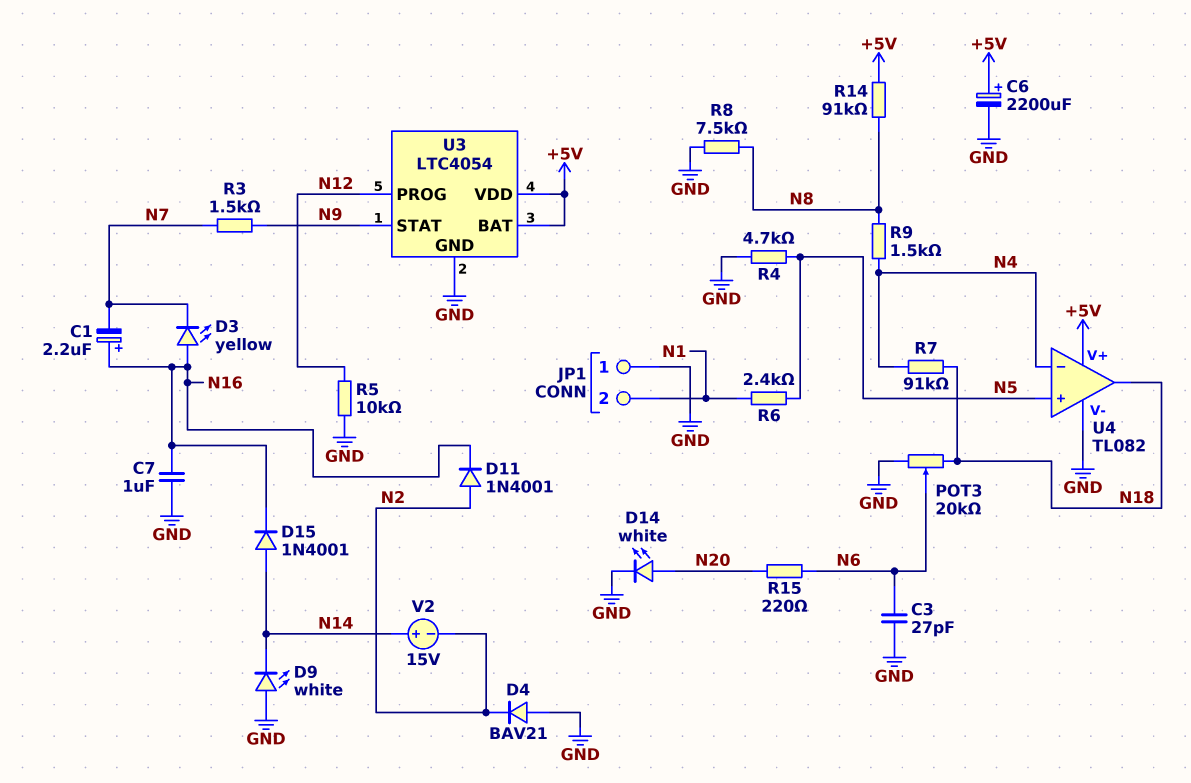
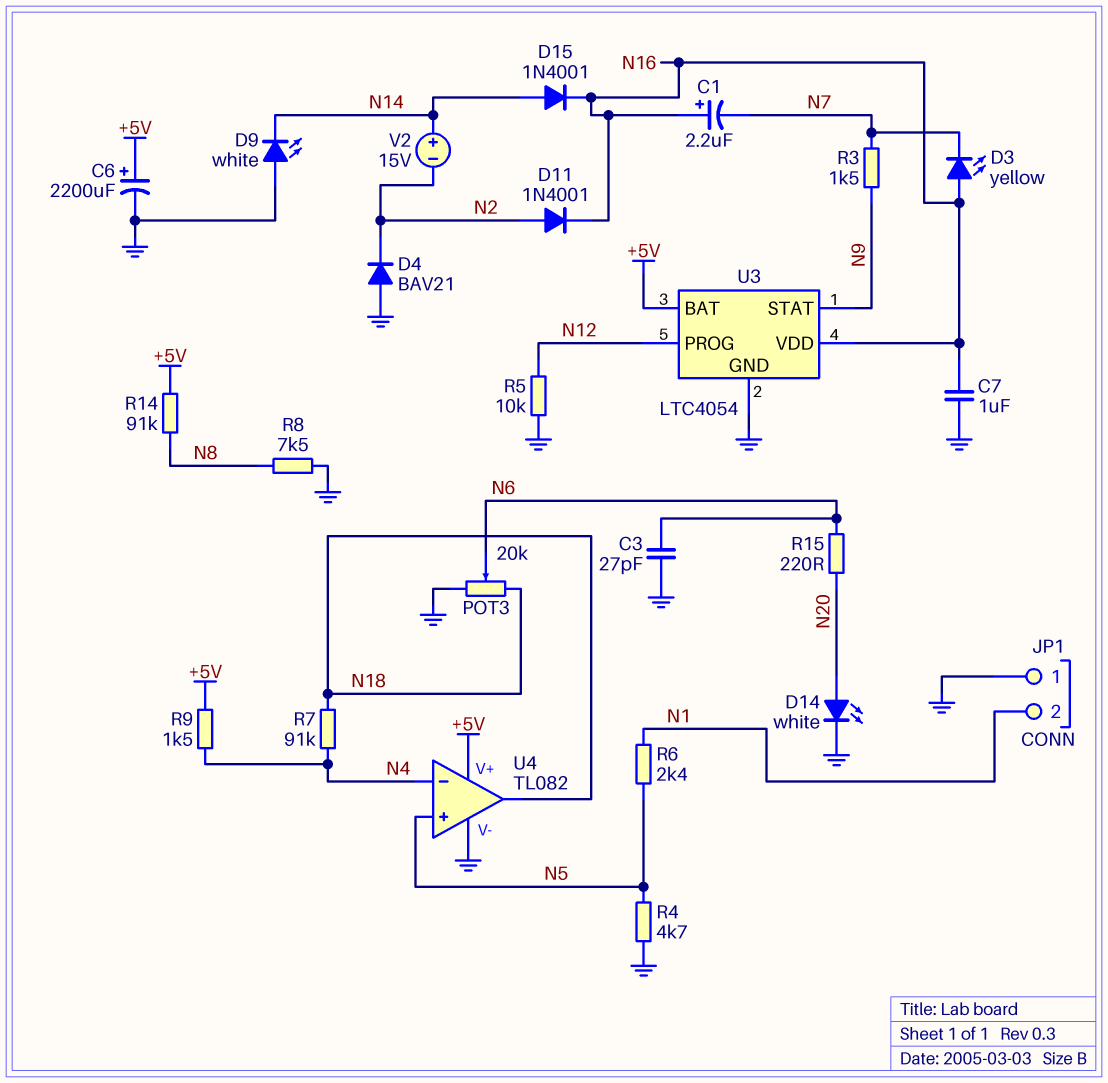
R9: 1.5k (N4, N8) -> 1.5k (+5V, N4)
U3 pin VDD: +5V -> N16

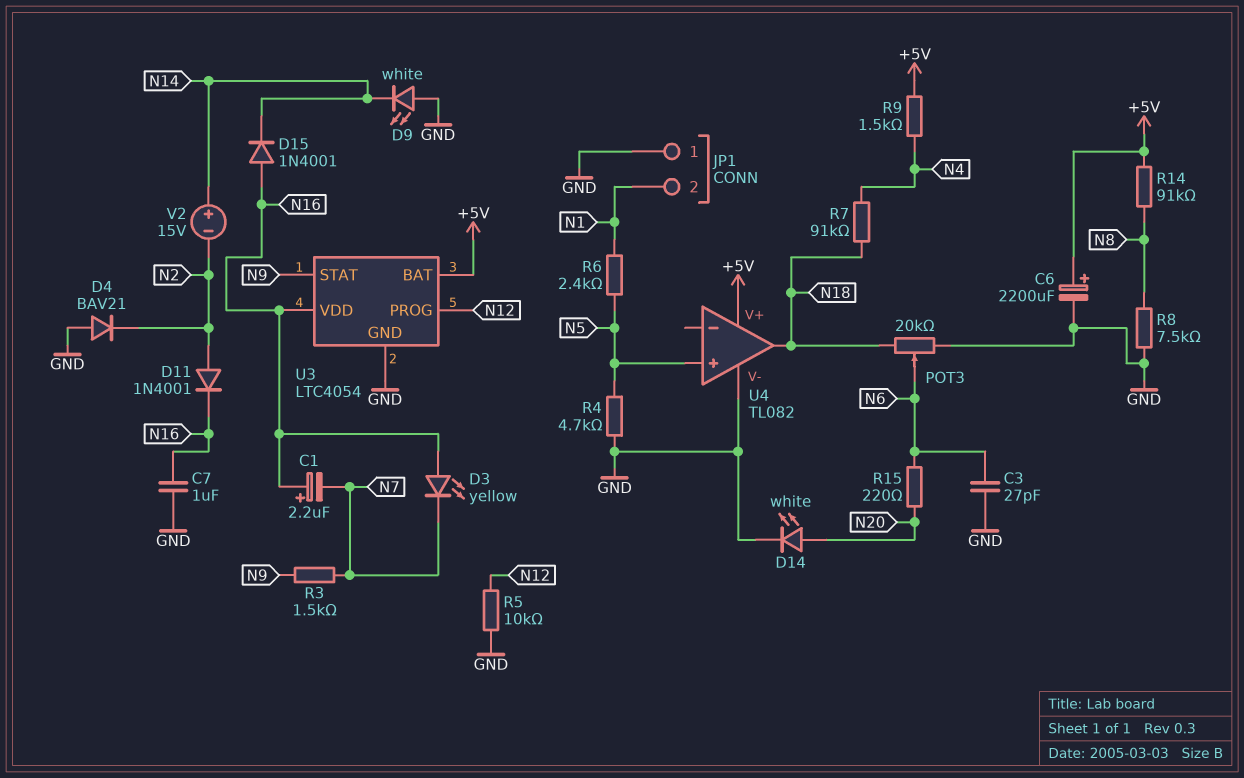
D15: diode 1N4001 (A N14, K N16) -> diode 1N4001 (A N16, K N14)
U4 pin in-: N4 -> none

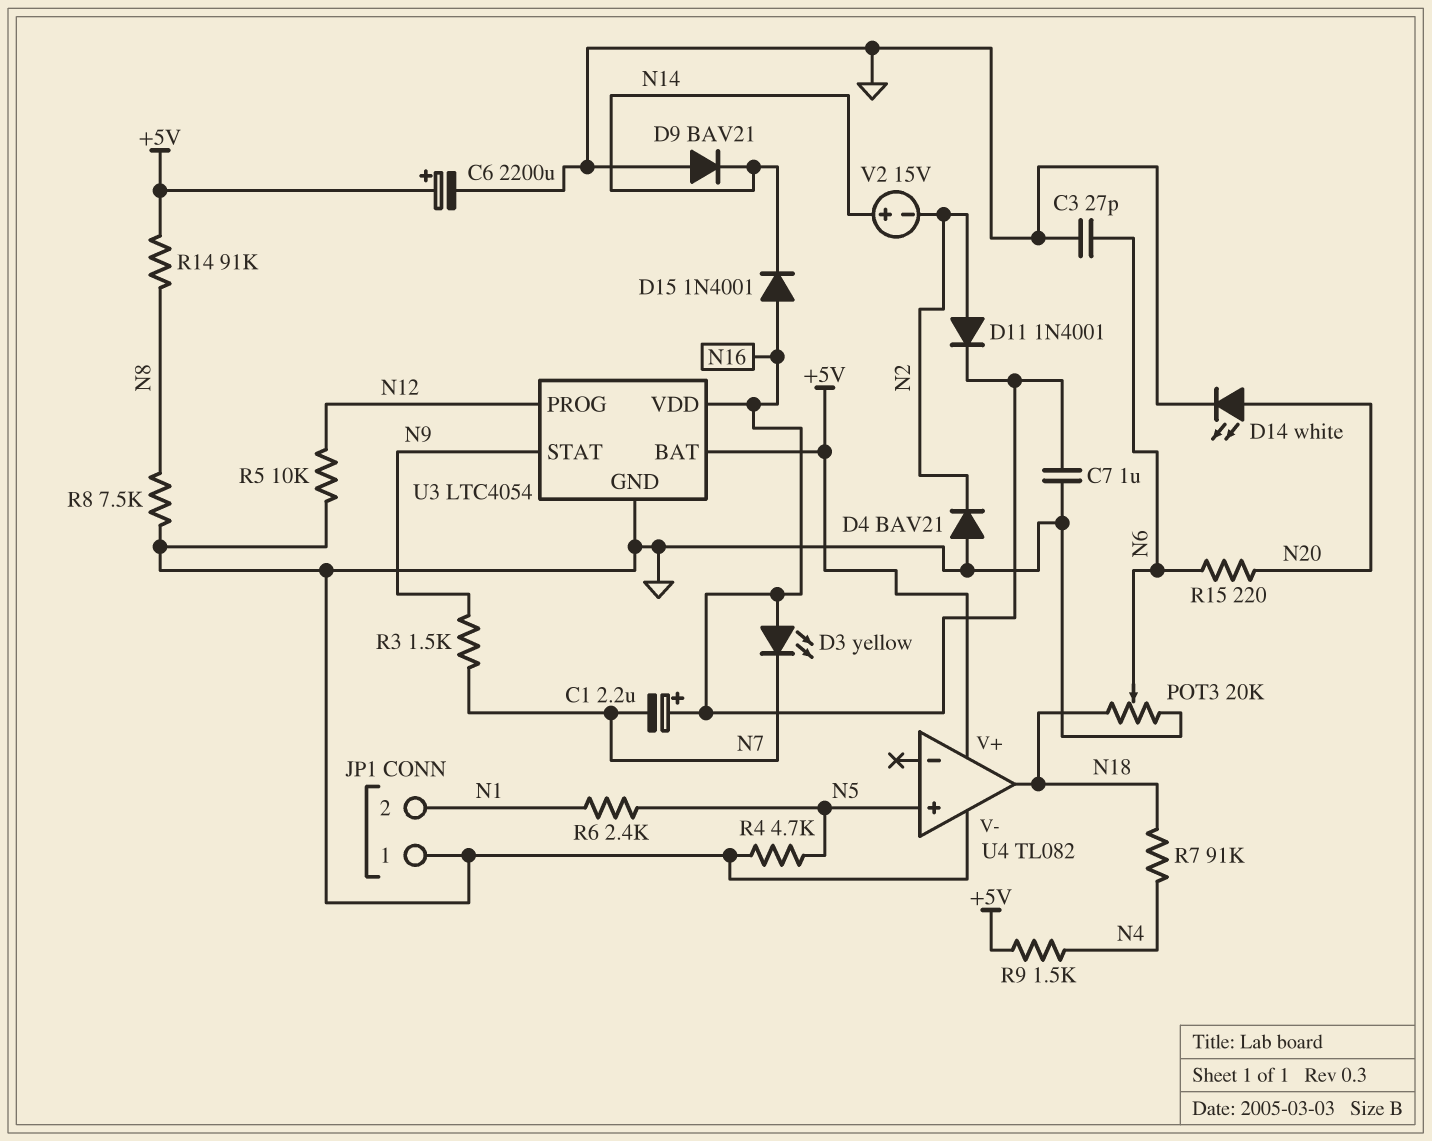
D9: LED white (A GND, K N14) -> diode BAV21 (A GND, K N14)

